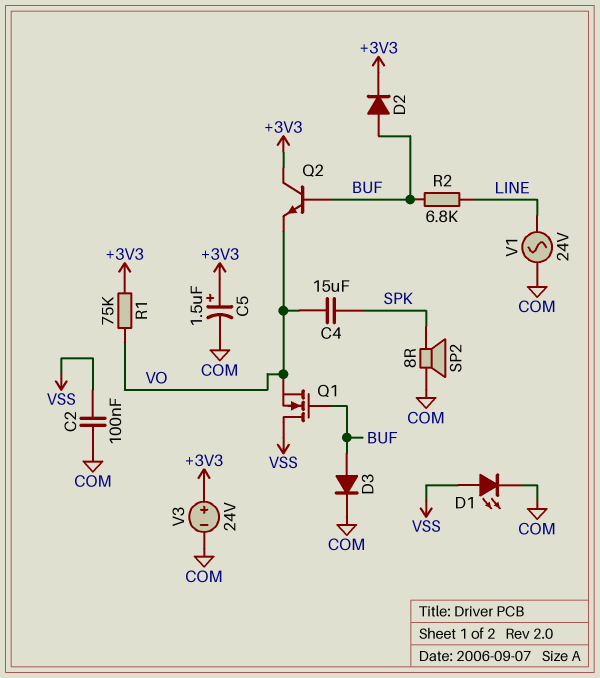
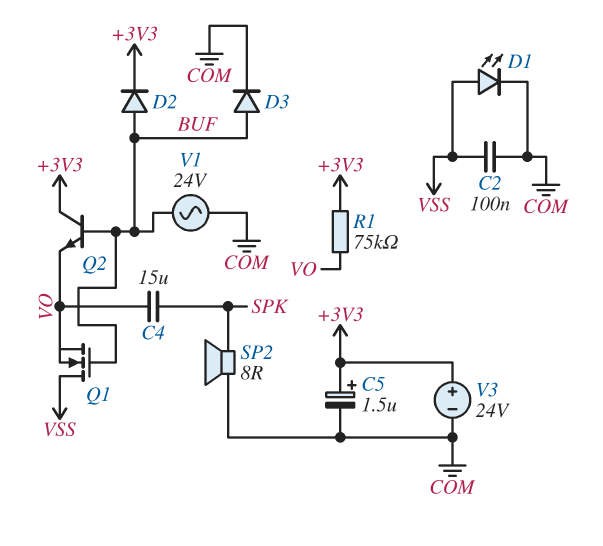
R2: 6.8k (BUF, LINE) -> none
V1: AC 24V (COM, LINE) -> AC 24V (BUF, COM)

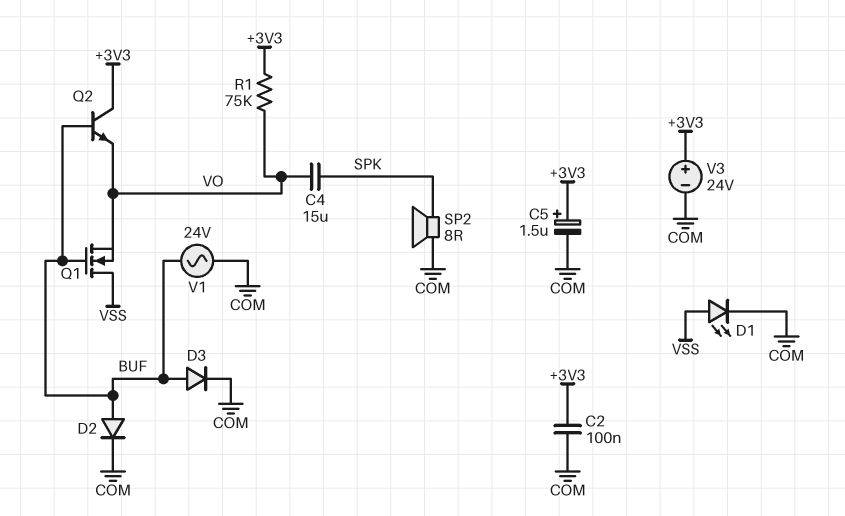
C2: 100nF (COM, VSS) -> 100nF (+3V3, COM)
D2: diode (A BUF, K +3V3) -> diode (A BUF, K COM)

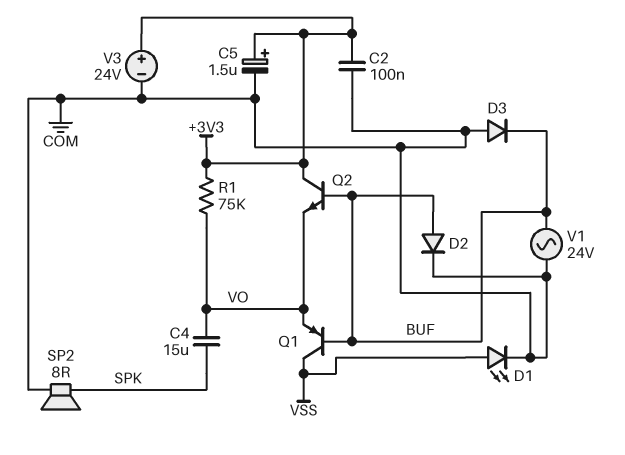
D3: diode (A BUF, K COM) -> diode (A COM, K BUF)
Q1: NMOS (G BUF, D VSS, S VO) -> PNP (B BUF, C VSS, E VO)

